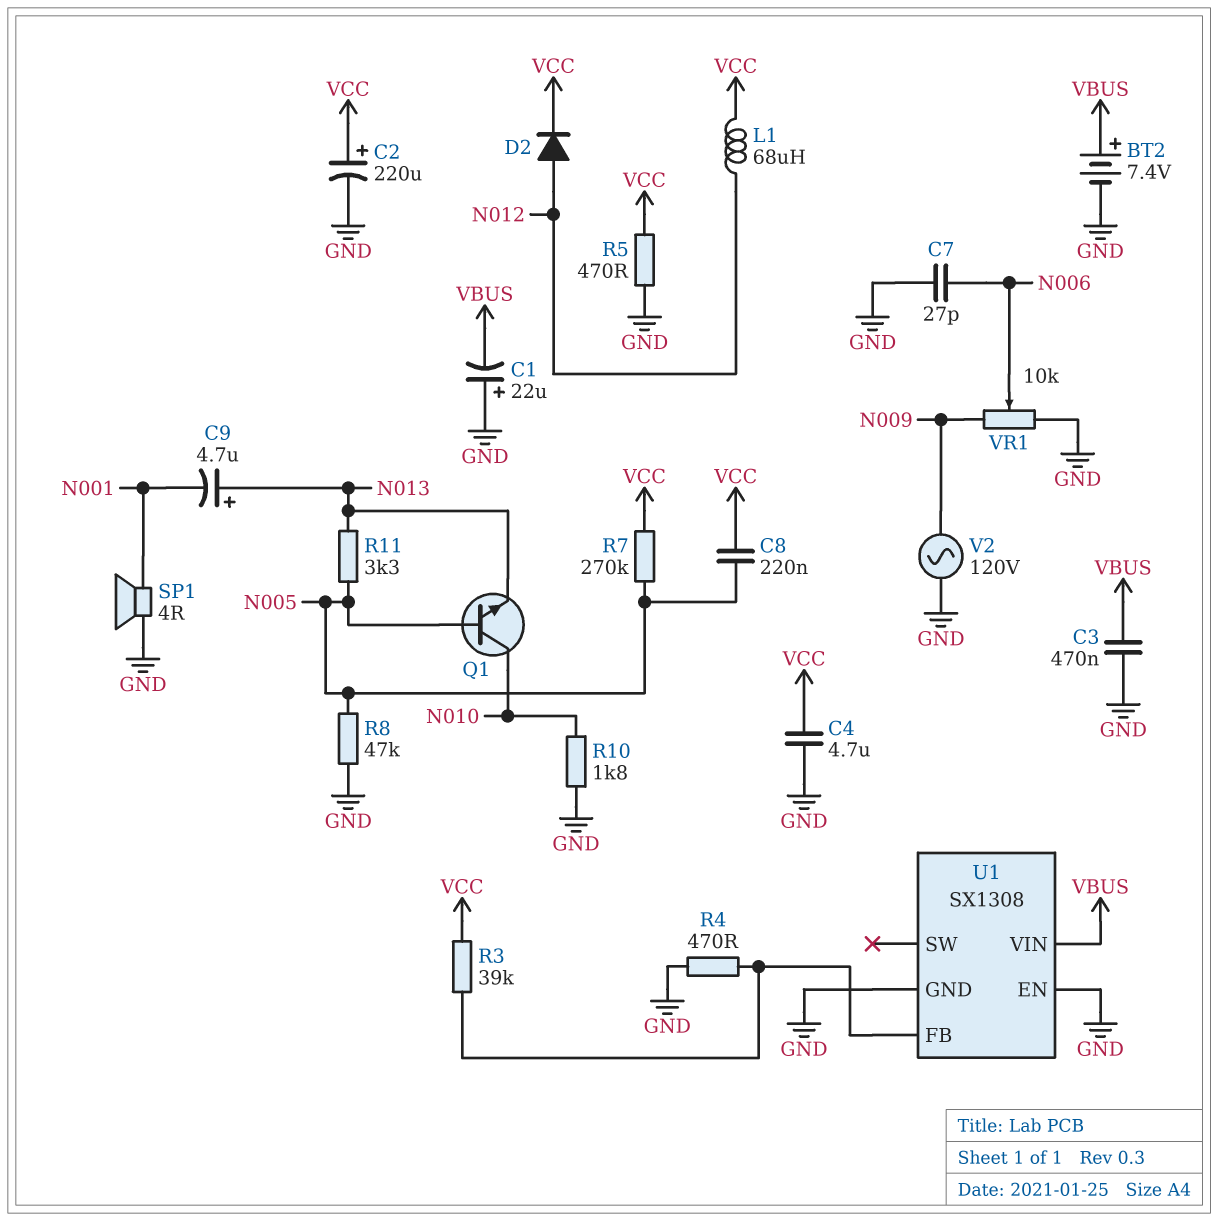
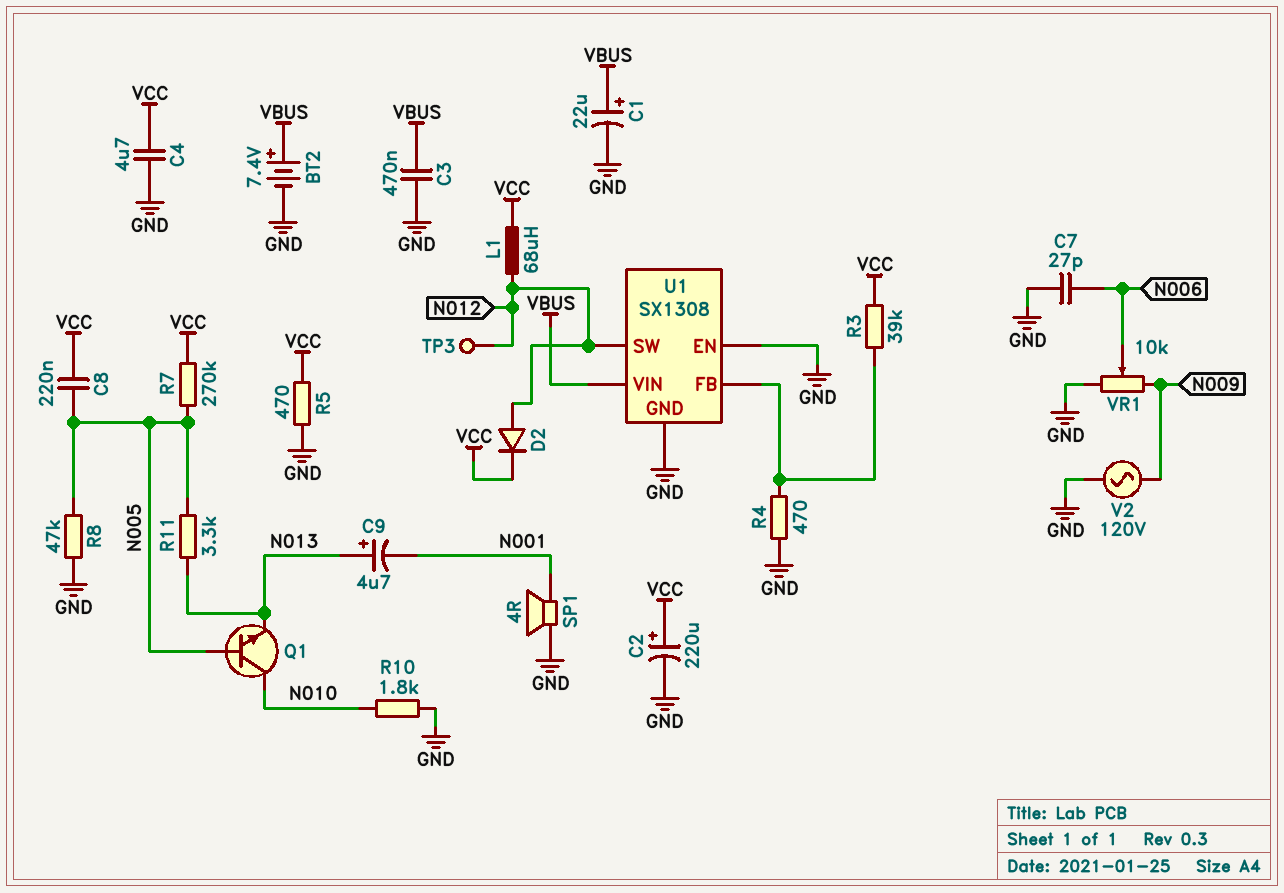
C1: 22uF (plus GND, minus VBUS) -> 22uF (plus VBUS, minus GND)
TP3: none -> test point (N012)
U1 pin SW: none -> N012

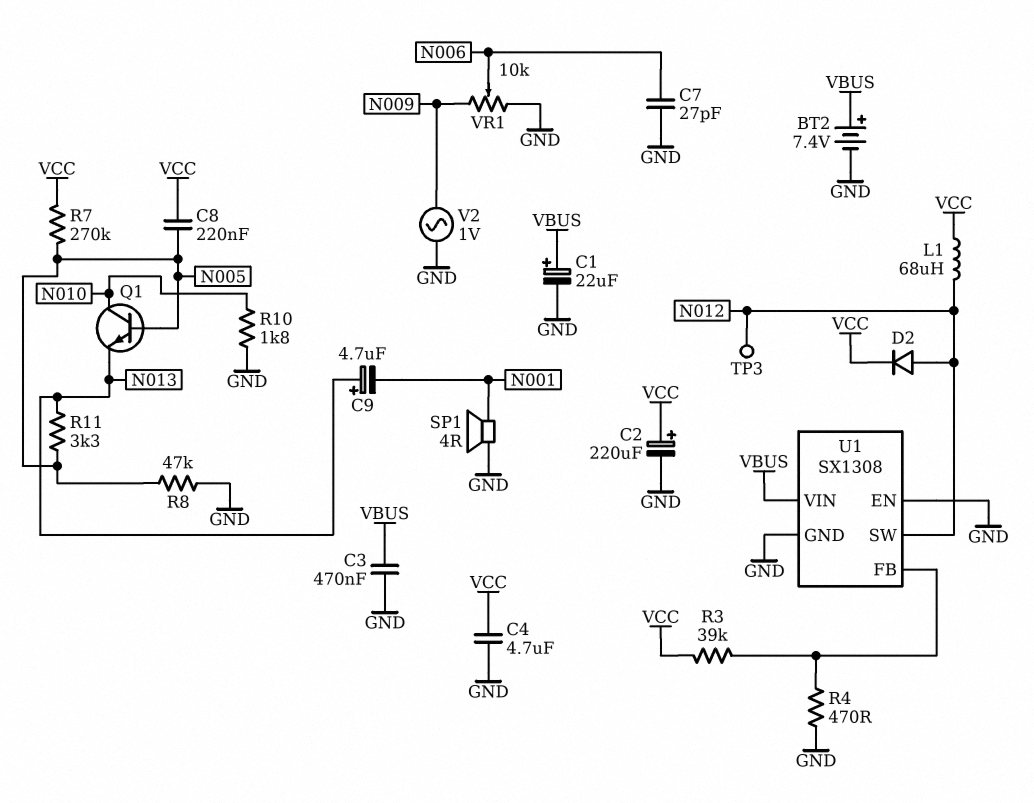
R5: 470 (GND, VCC) -> none
V2: AC 120V (GND, N009) -> AC 1V (GND, N009)

